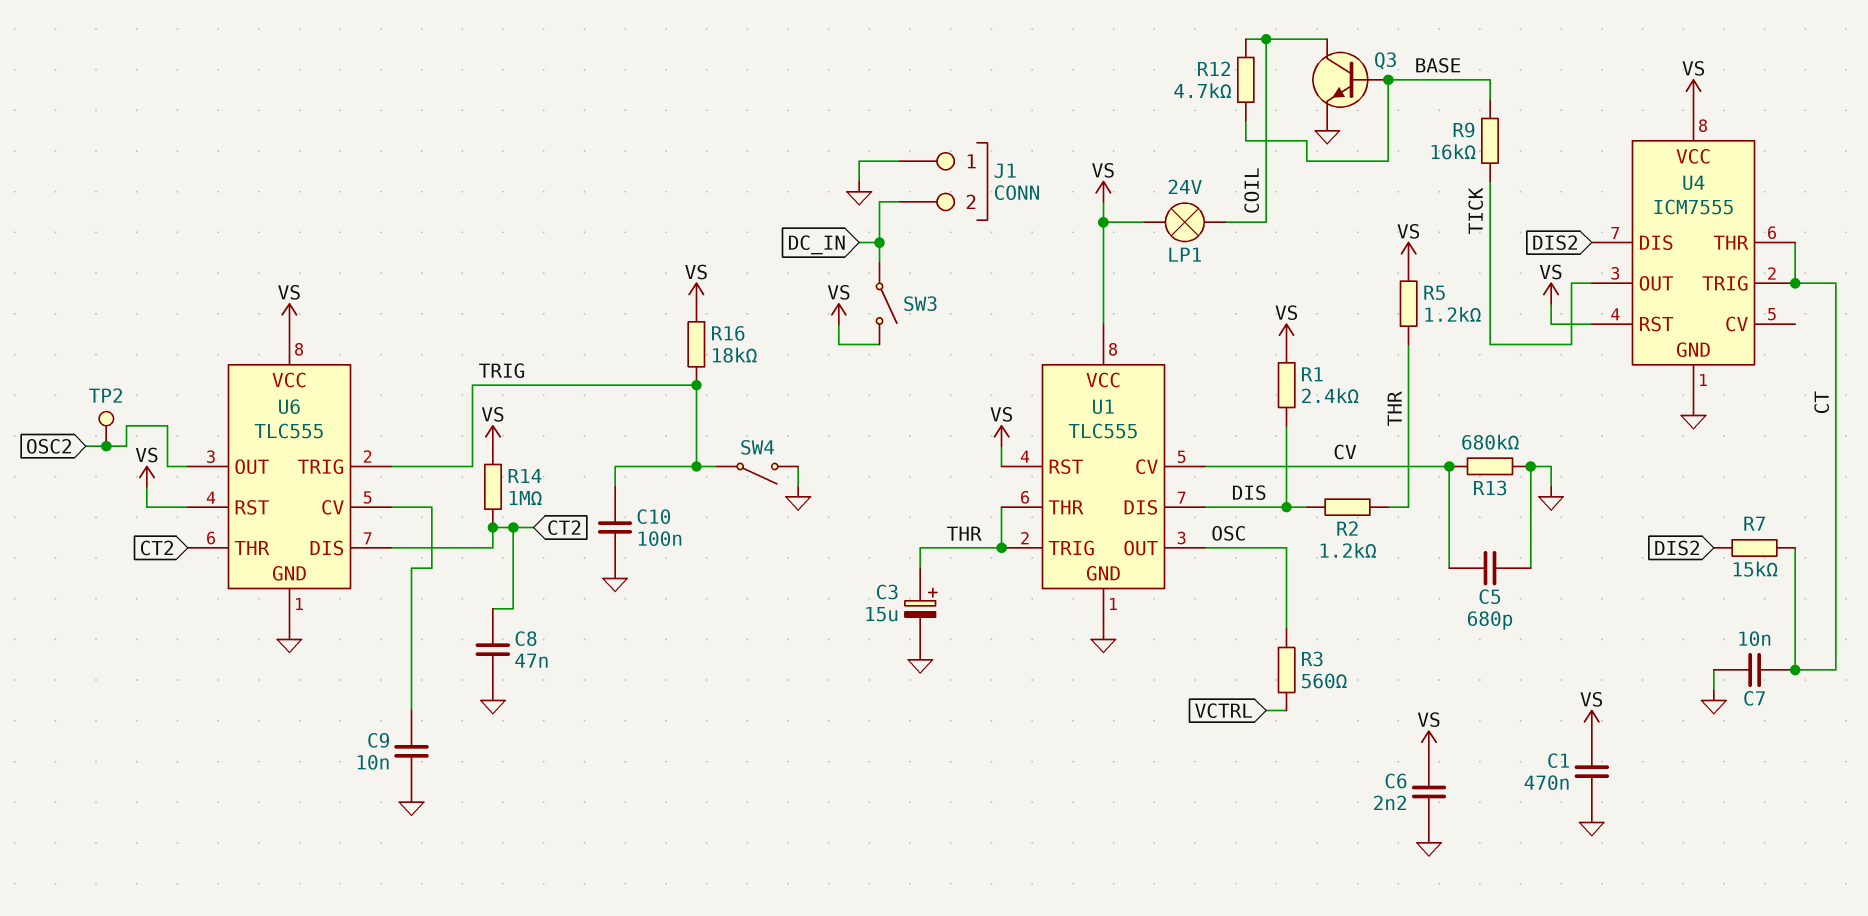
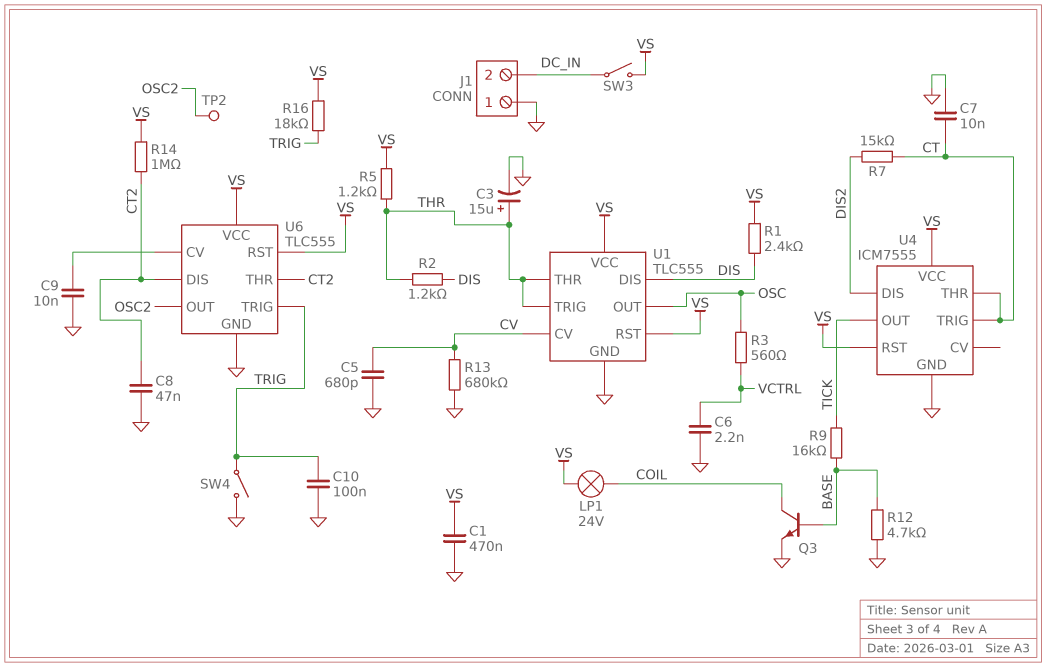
C6: 2.2nF (GND, VS) -> 2.2nF (GND, VCTRL)
R12: 4.7k (BASE, COIL) -> 4.7k (BASE, GND)

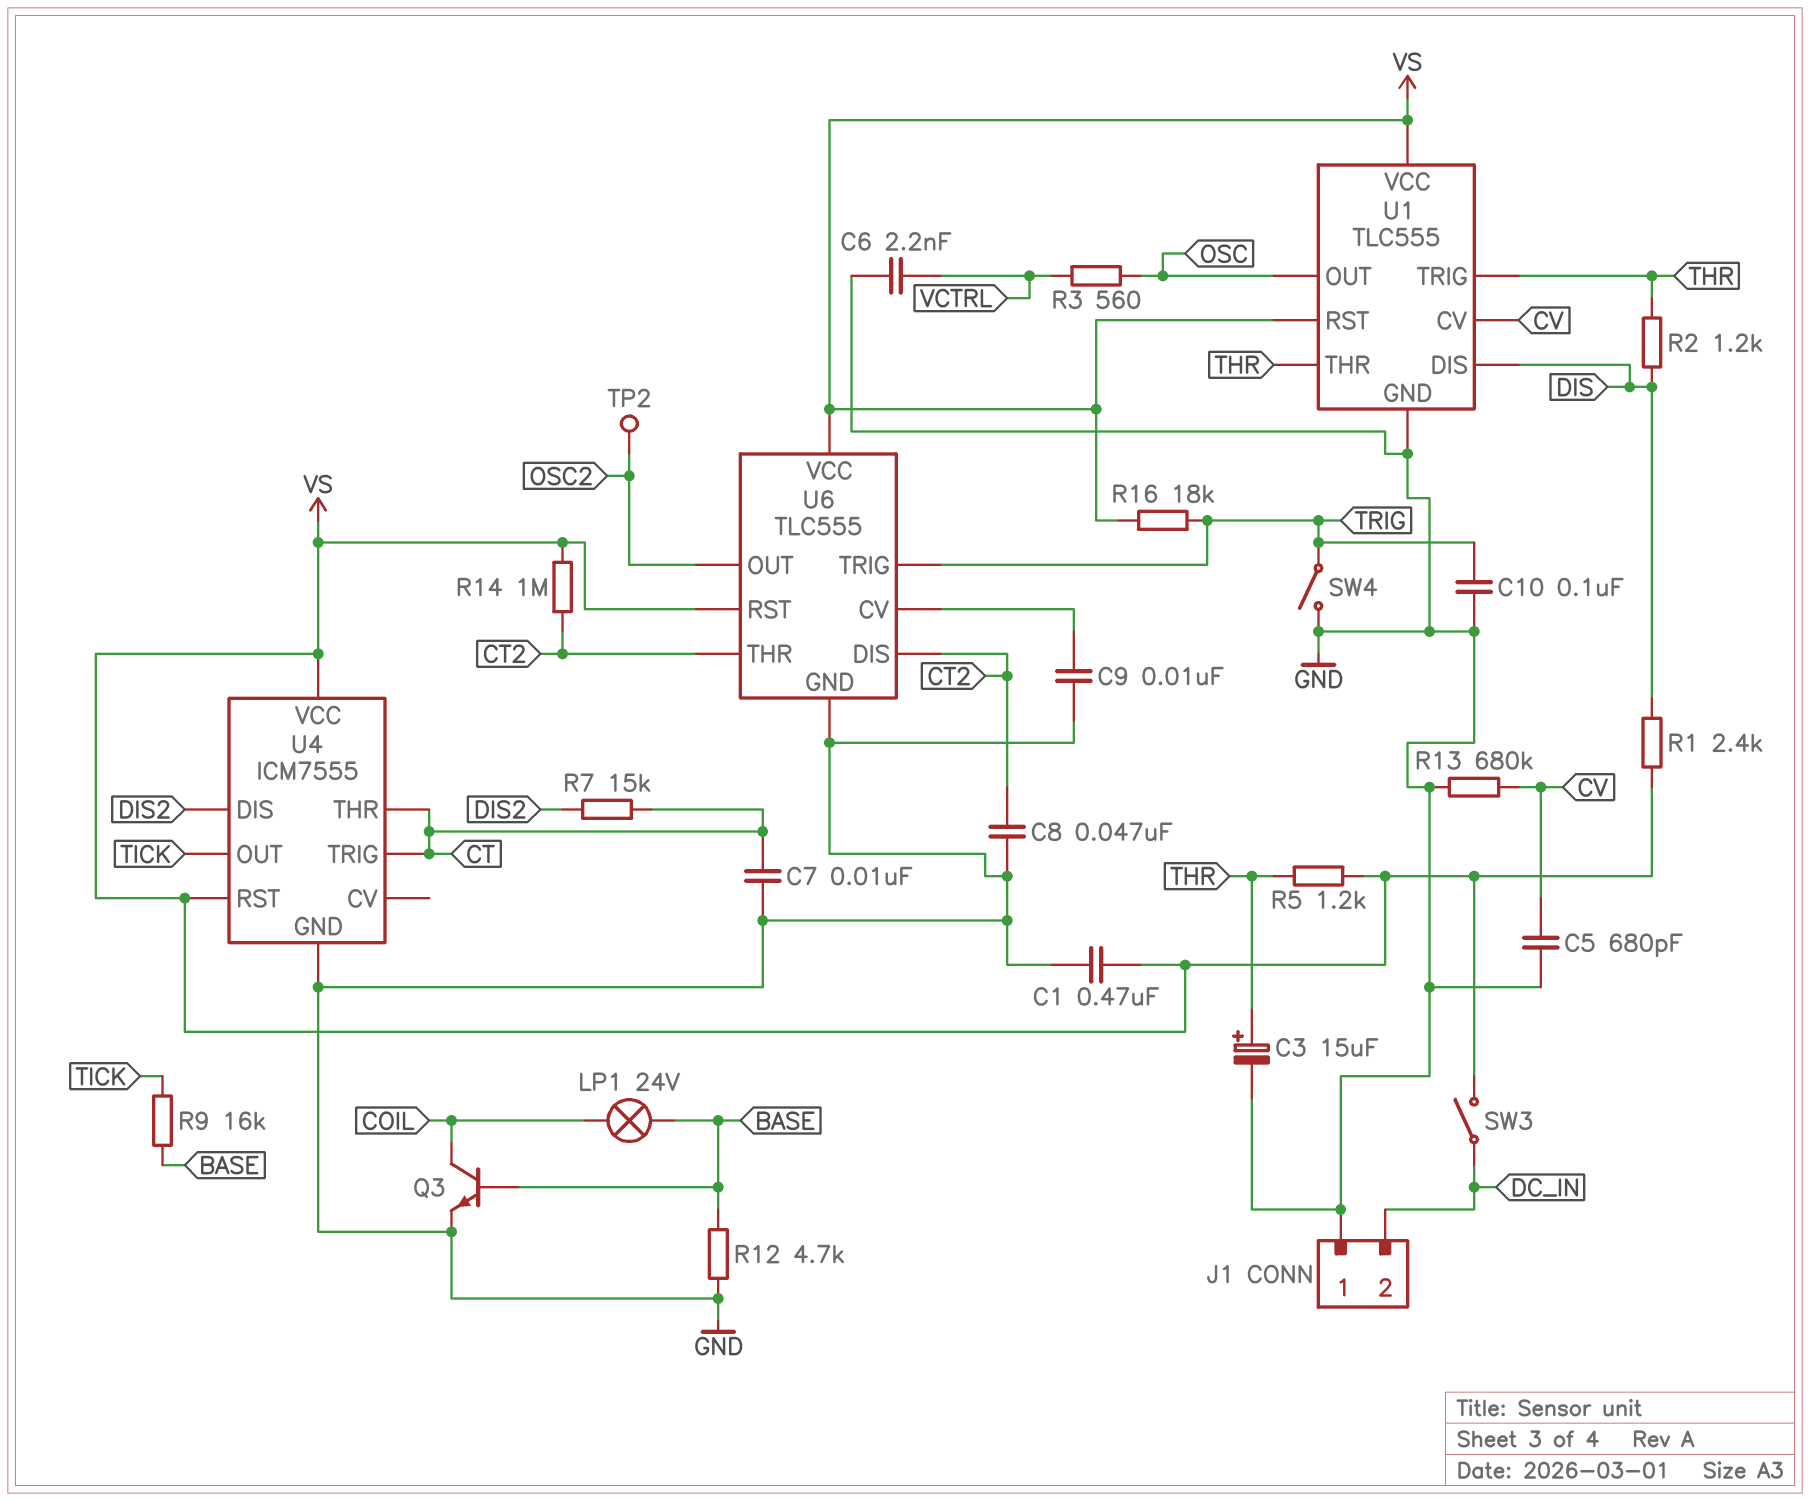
LP1: lamp 24V (COIL, VS) -> lamp 24V (BASE, COIL)

